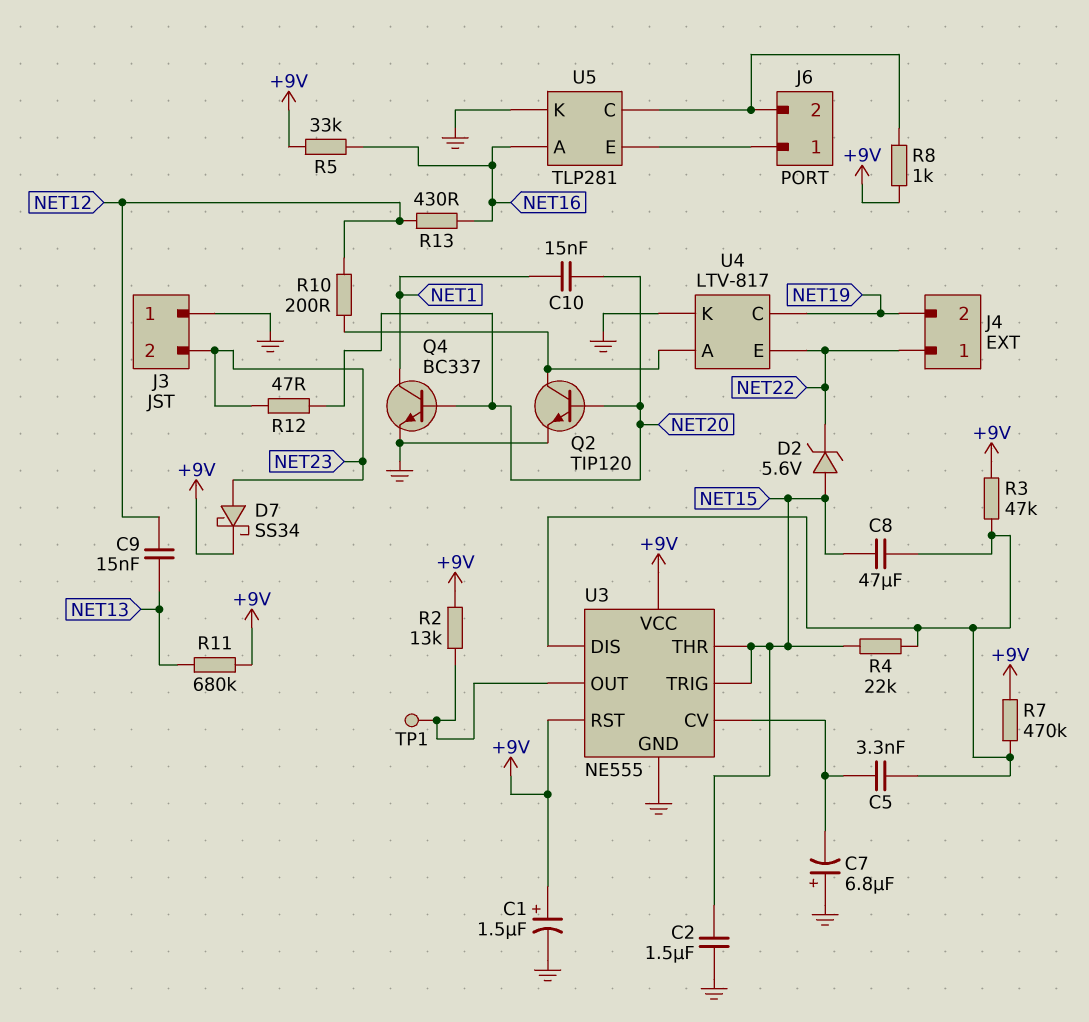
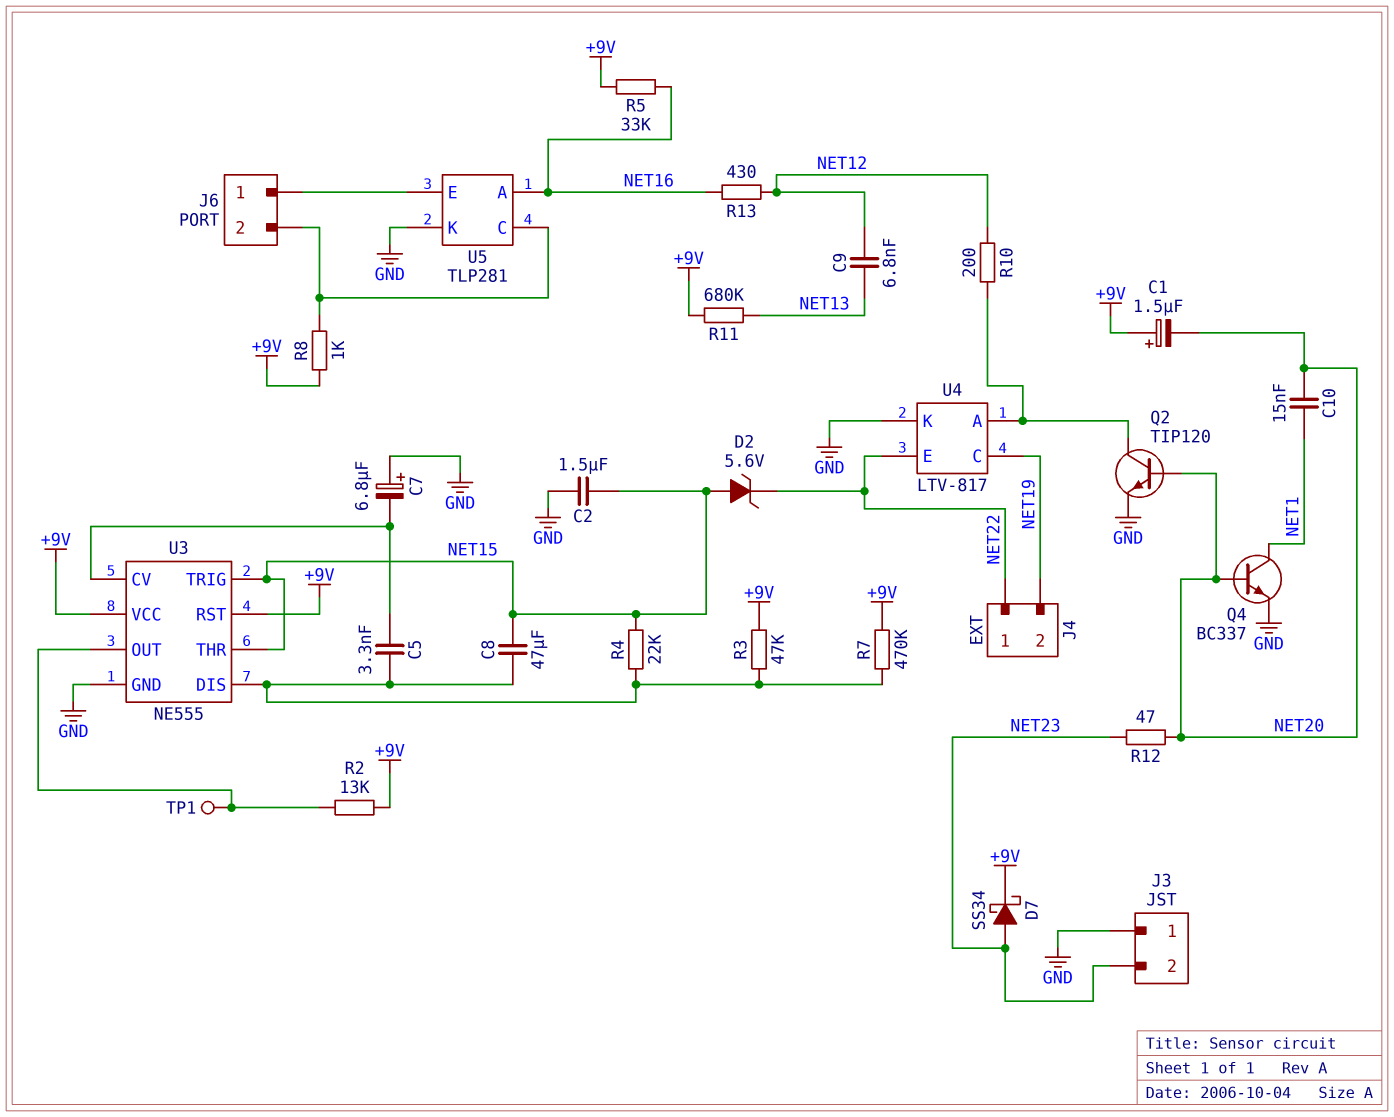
C1: 1.5uF (plus +9V, minus GND) -> 1.5uF (plus +9V, minus NET20)
C9: 15nF (NET12, NET13) -> 6.8nF (NET12, NET13)

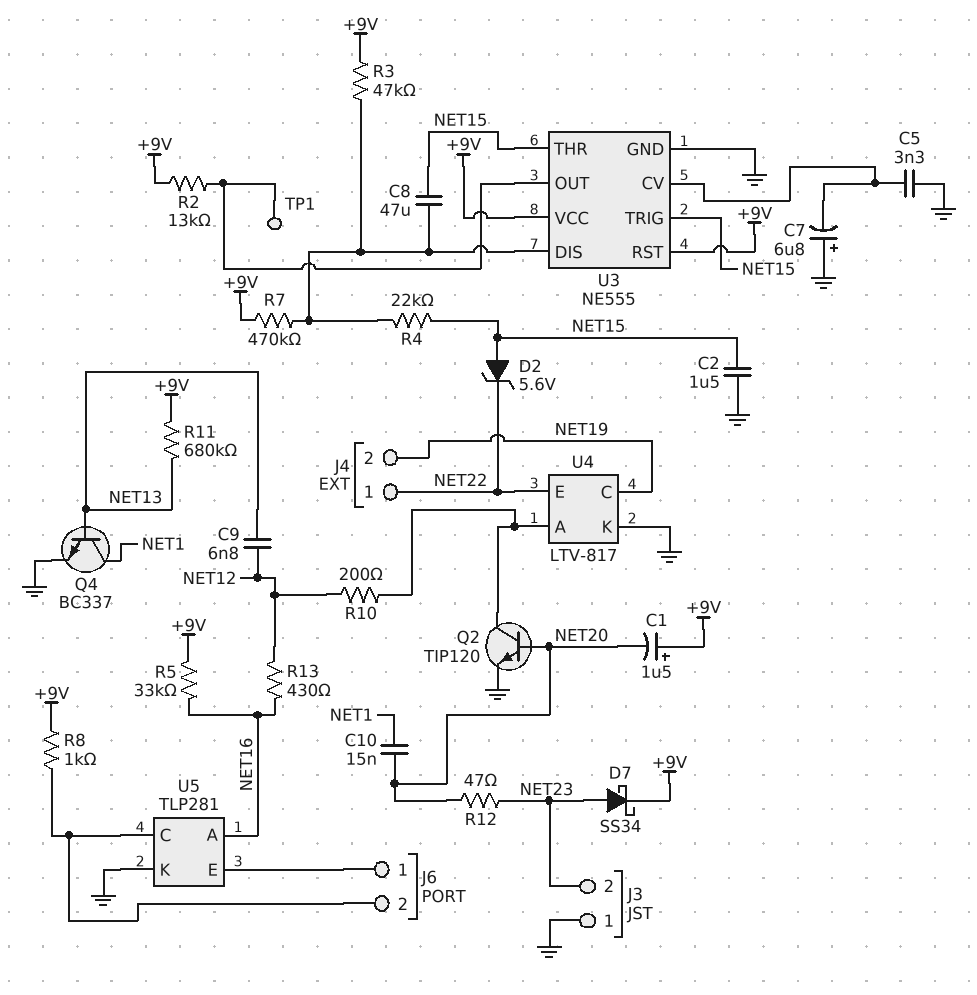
C5: 3.3nF (U3/CV, U3/DIS) -> 3.3nF (GND, U3/CV)
Q4: NPN BC337 (B NET20, C NET1, E GND) -> NPN BC337 (B NET13, C NET1, E GND)

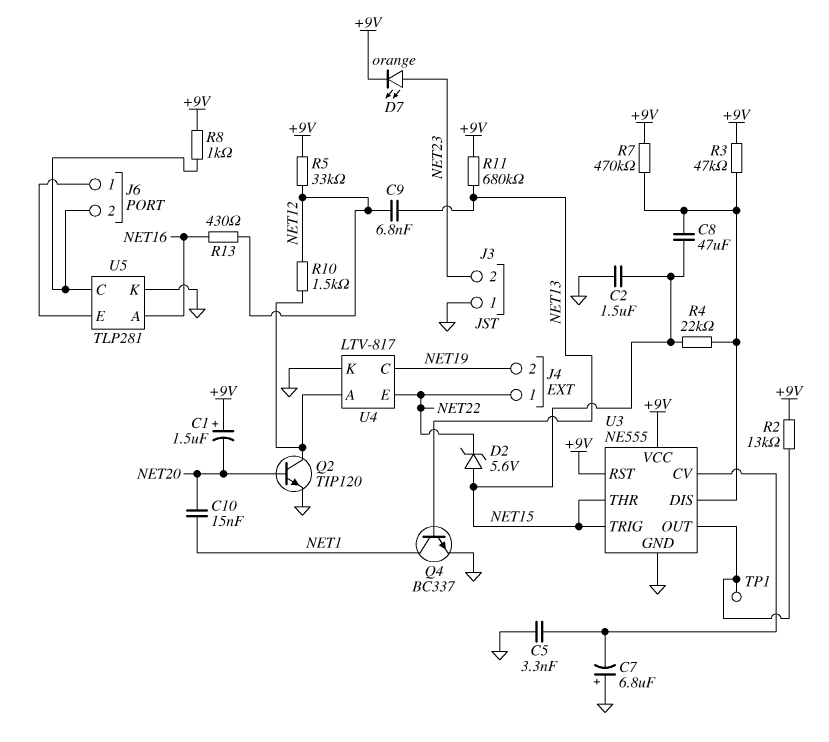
D7: schottky SS34 (A NET23, K +9V) -> LED orange (A NET23, K +9V)
R5: 33k (+9V, NET16) -> 33k (+9V, NET12)
R10: 200 (NET12, U4/A) -> 1.5k (NET12, U4/A)
R12: 47 (NET20, NET23) -> none

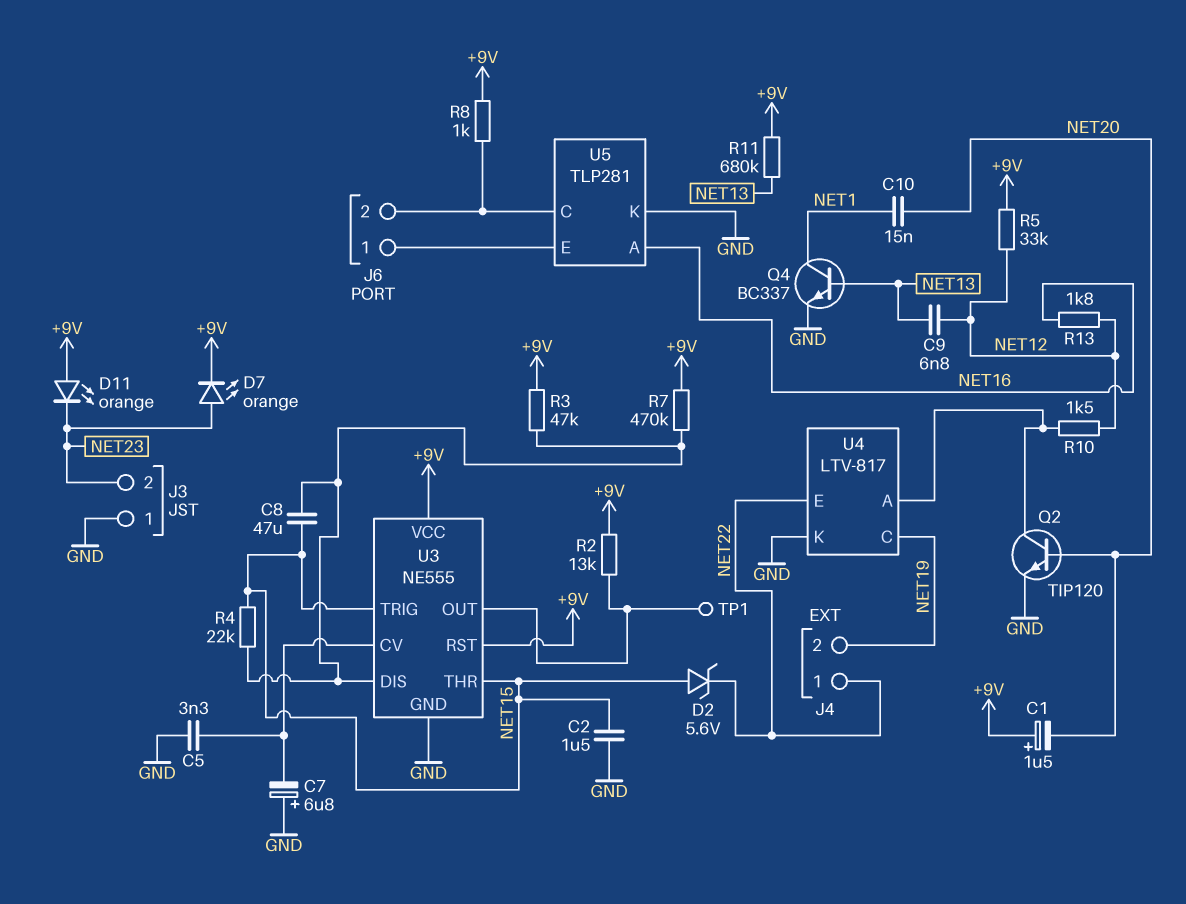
D11: none -> LED orange (A +9V, K NET23)
R13: 430 (NET12, NET16) -> 1.8k (NET12, NET16)

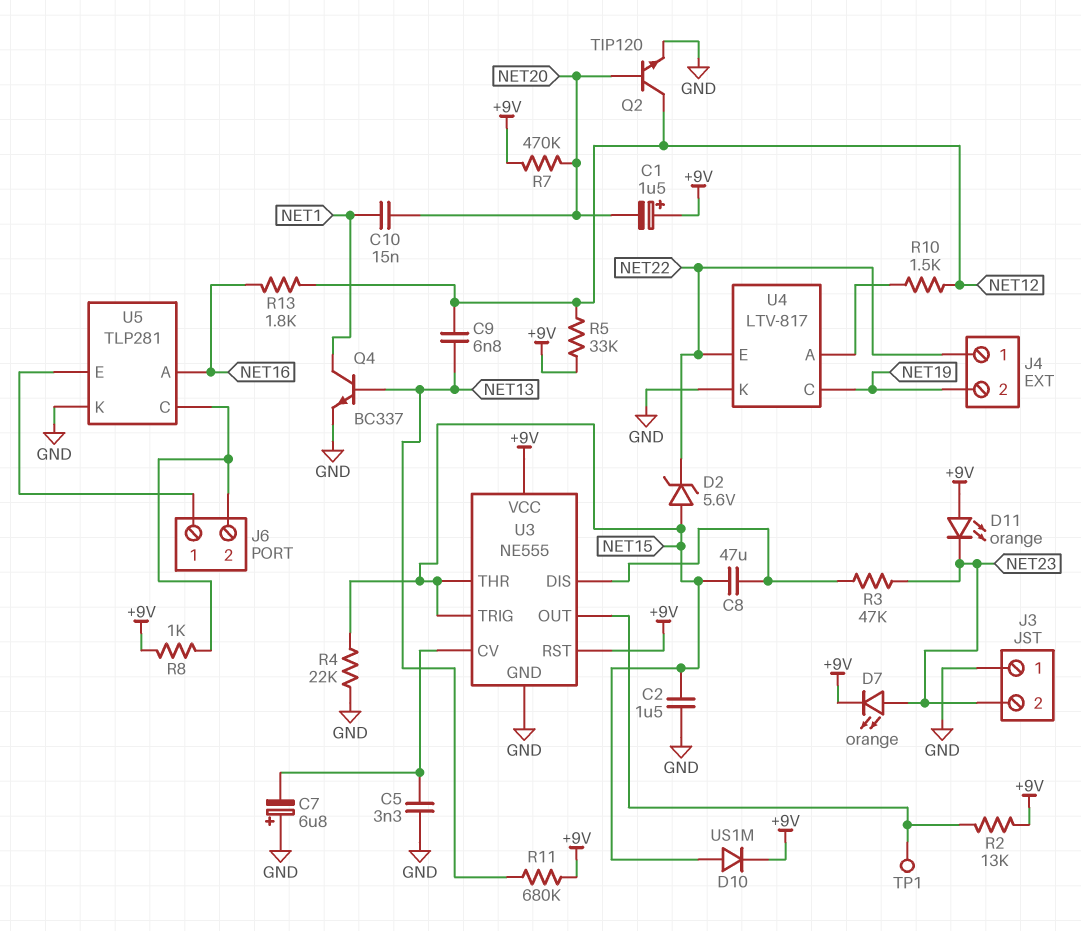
D10: none -> diode US1M (A NET15, K +9V)
Q2: NPN TIP120 (B NET20, C U4/A, E GND) -> NPN TIP120 (B NET20, C NET12, E GND)
R3: 47k (+9V, U3/DIS) -> 47k (NET23, U3/DIS)
R4: 22k (NET15, U3/DIS) -> 22k (GND, NET15)
R7: 470k (+9V, U3/DIS) -> 470k (+9V, NET20)

